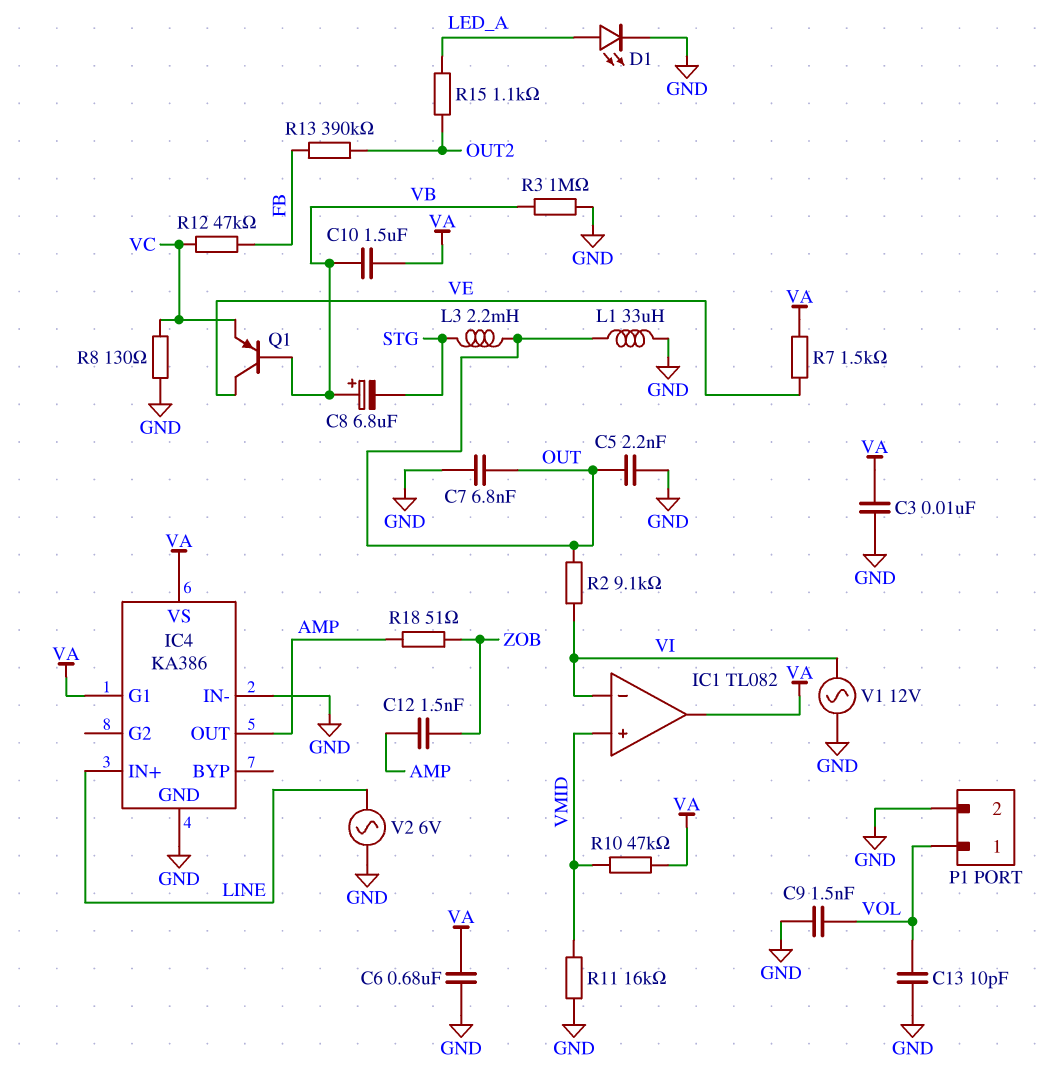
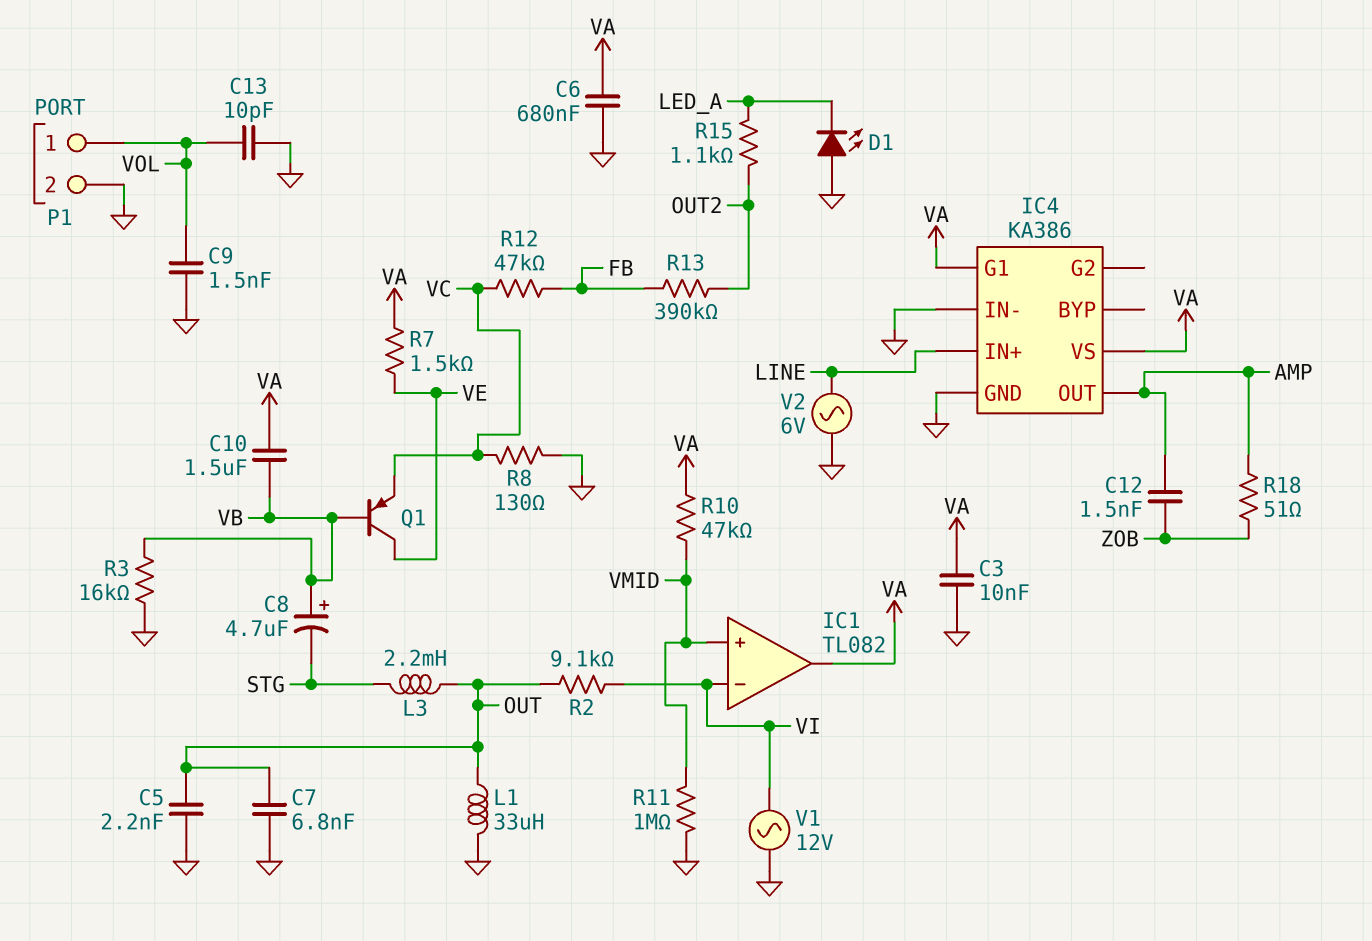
C8: 6.8uF (plus VB, minus STG) -> 4.7uF (plus VB, minus STG)
D1: LED (A LED_A, K GND) -> LED (A GND, K LED_A)
R3: 1M (GND, VB) -> 16k (GND, VB)
R11: 16k (GND, VMID) -> 1M (GND, VMID)

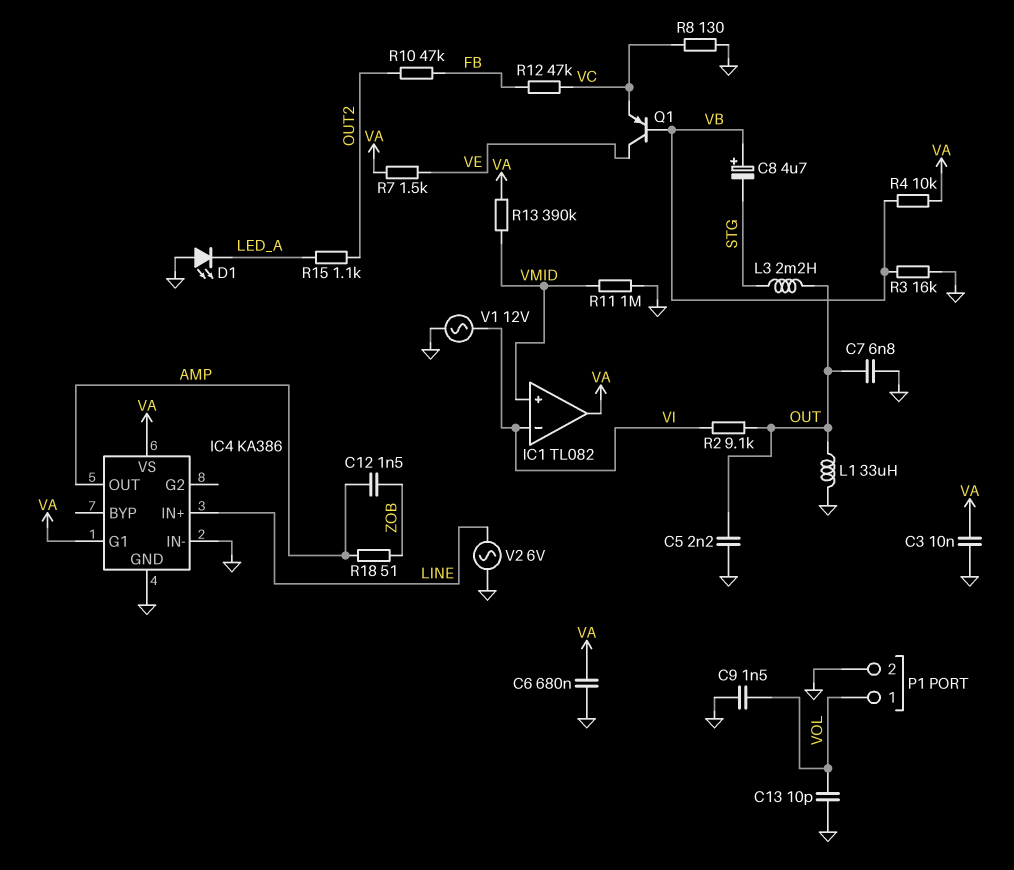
C10: 1.5uF (VA, VB) -> none
R4: none -> 10k (VA, VB)
R10: 47k (VA, VMID) -> 47k (FB, OUT2)
R13: 390k (FB, OUT2) -> 390k (VA, VMID)

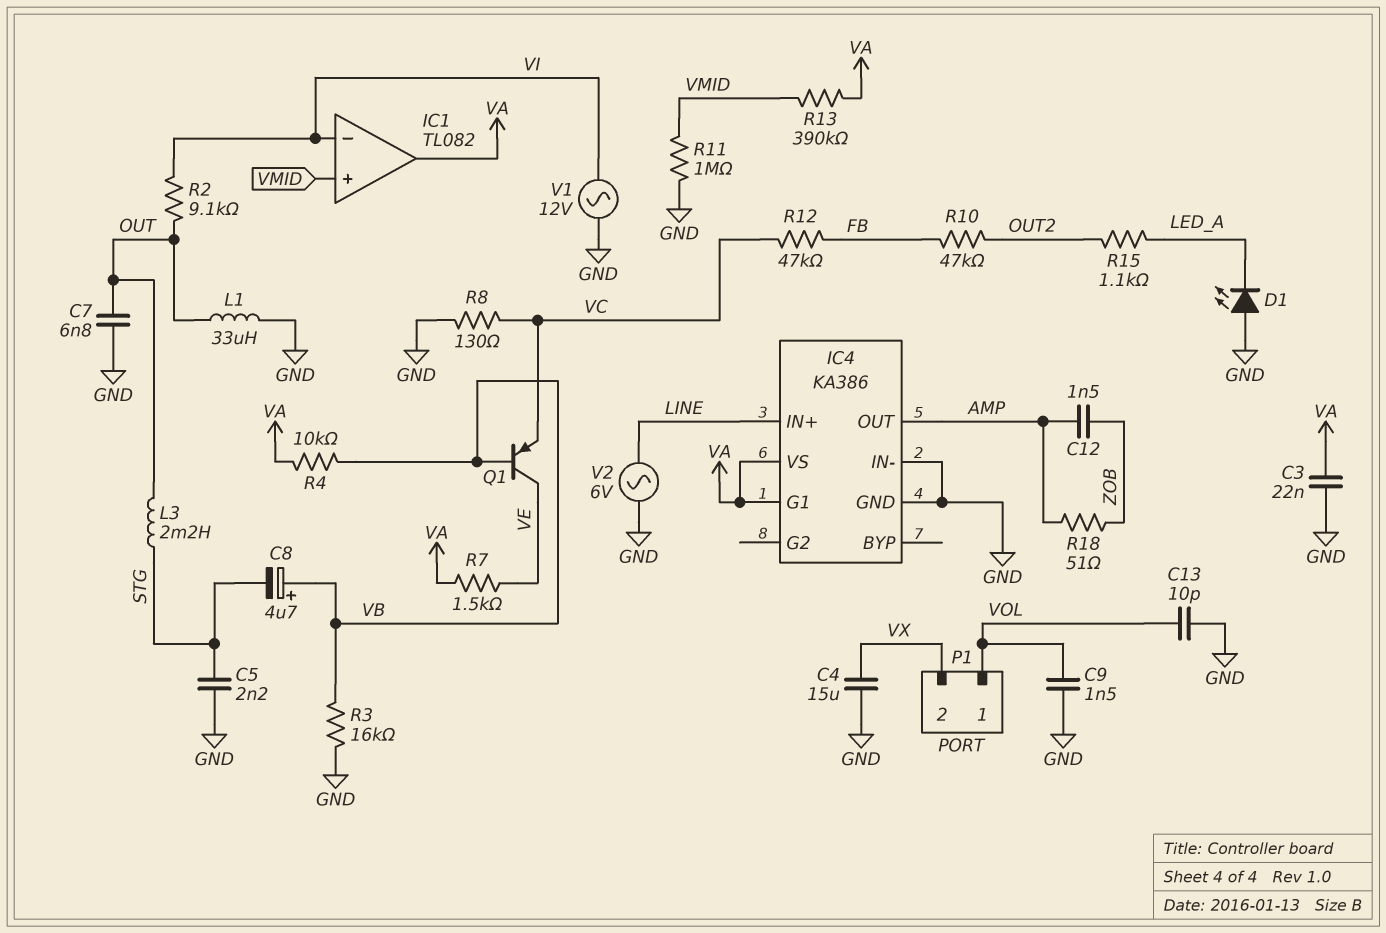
C3: 10nF (GND, VA) -> 22nF (GND, VA)
C4: none -> 15uF (GND, VX)
C5: 2.2nF (GND, OUT) -> 2.2nF (GND, STG)
C6: 680nF (GND, VA) -> none
P1 pin 2: GND -> VX

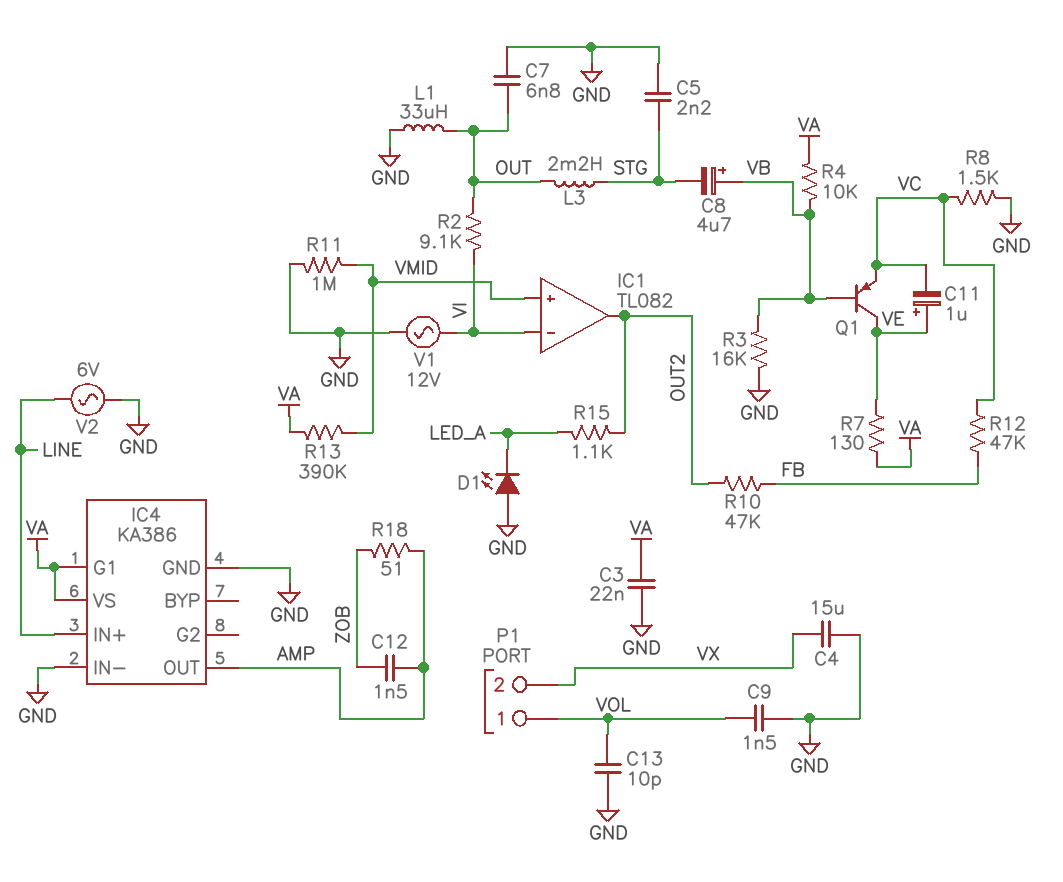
C11: none -> 1uF (plus VE, minus VC)
IC1 pin out: VA -> OUT2
R7: 1.5k (VA, VE) -> 130 (VA, VE)
R8: 130 (GND, VC) -> 1.5k (GND, VC)

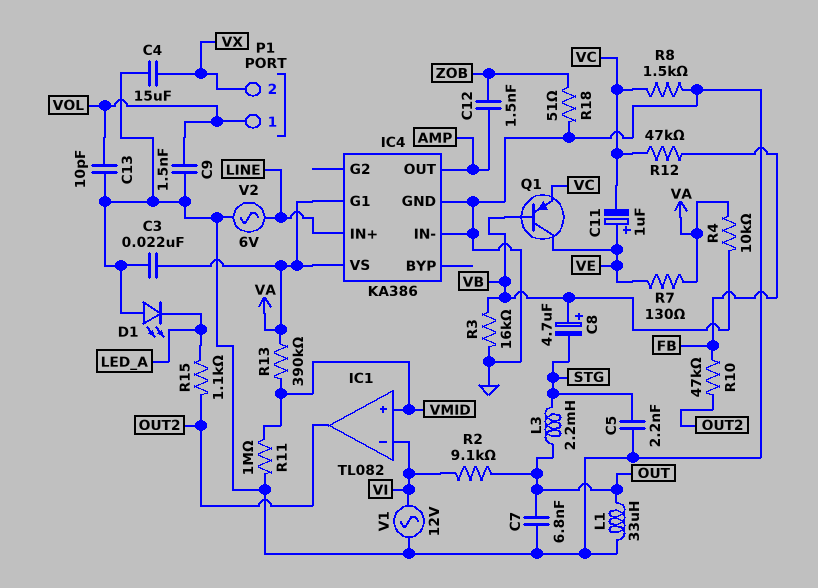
R18: 51 (AMP, ZOB) -> 51 (GND, ZOB)

